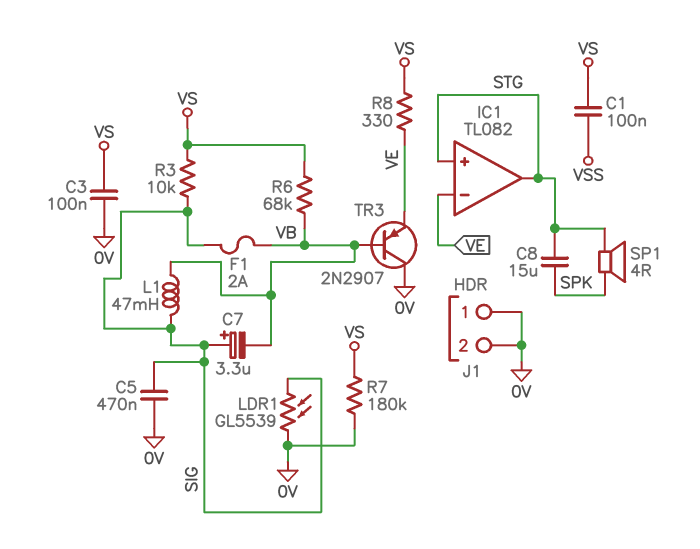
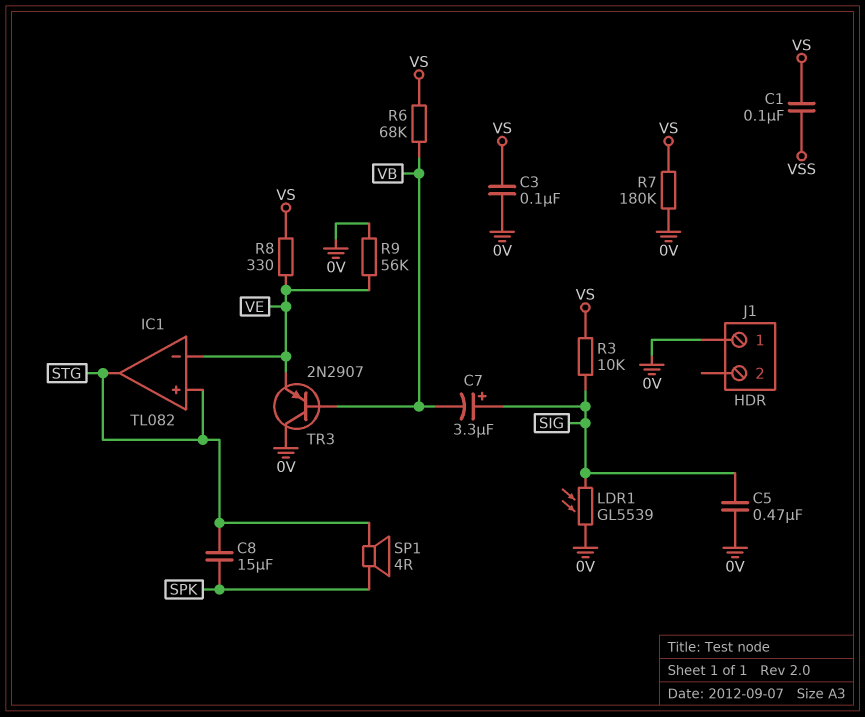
F1: 2A (SIG, VB) -> none
J1 pin 2: 0V -> none
L1: 47mH (SIG, VB) -> none
R9: none -> 56k (0V, VE)

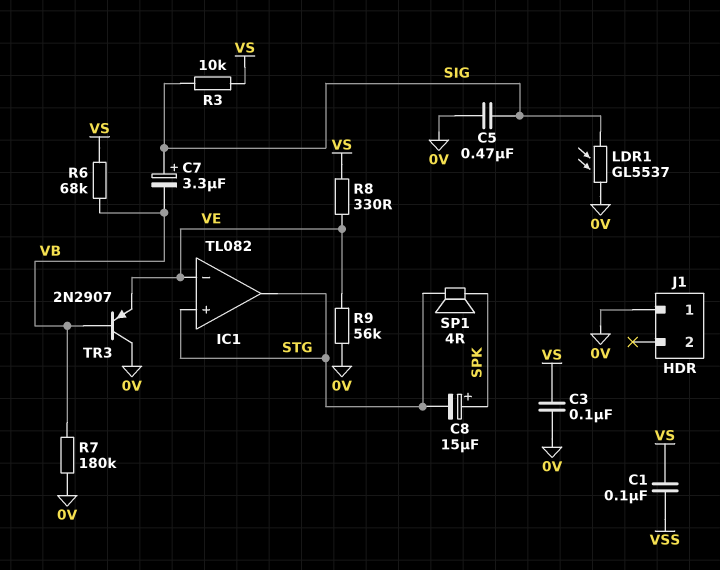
C8: 15uF (SPK, STG) -> 15uF (plus SPK, minus STG)
LDR1: GL5539 (0V, SIG) -> GL5537 (0V, SIG)
R7: 180k (0V, VS) -> 180k (0V, VB)

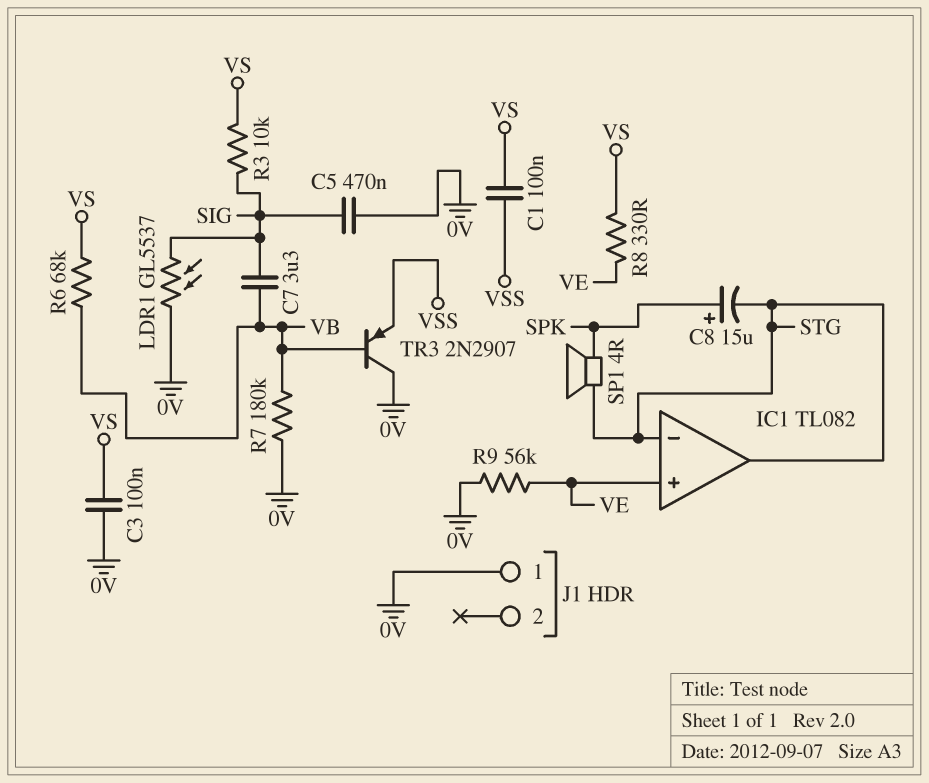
C7: 3.3uF (plus SIG, minus VB) -> 3.3uF (SIG, VB)
IC1 pin in+: STG -> VE
IC1 pin in-: VE -> STG
TR3: PNP 2N2907 (B VB, C 0V, E VE) -> PNP 2N2907 (B VB, C 0V, E VSS)

